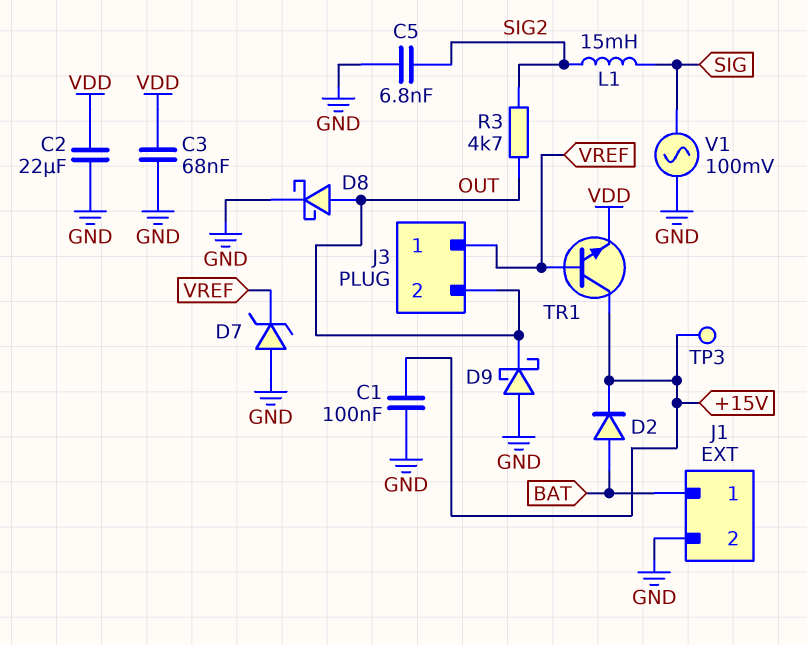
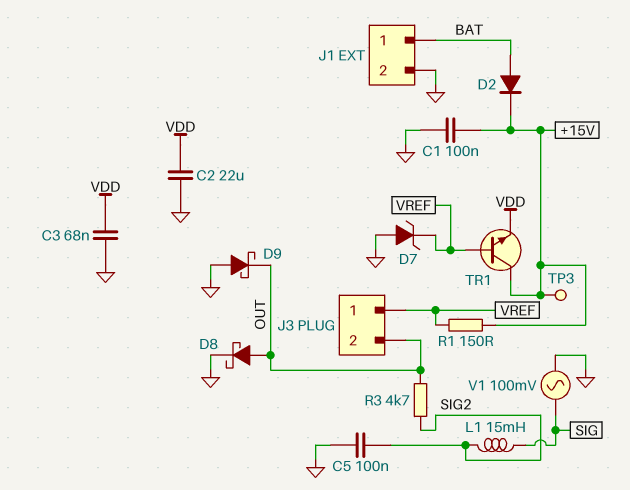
C5: 6.8nF (GND, SIG2) -> 100nF (GND, SIG2)
R1: none -> 150 (+15V, VREF)

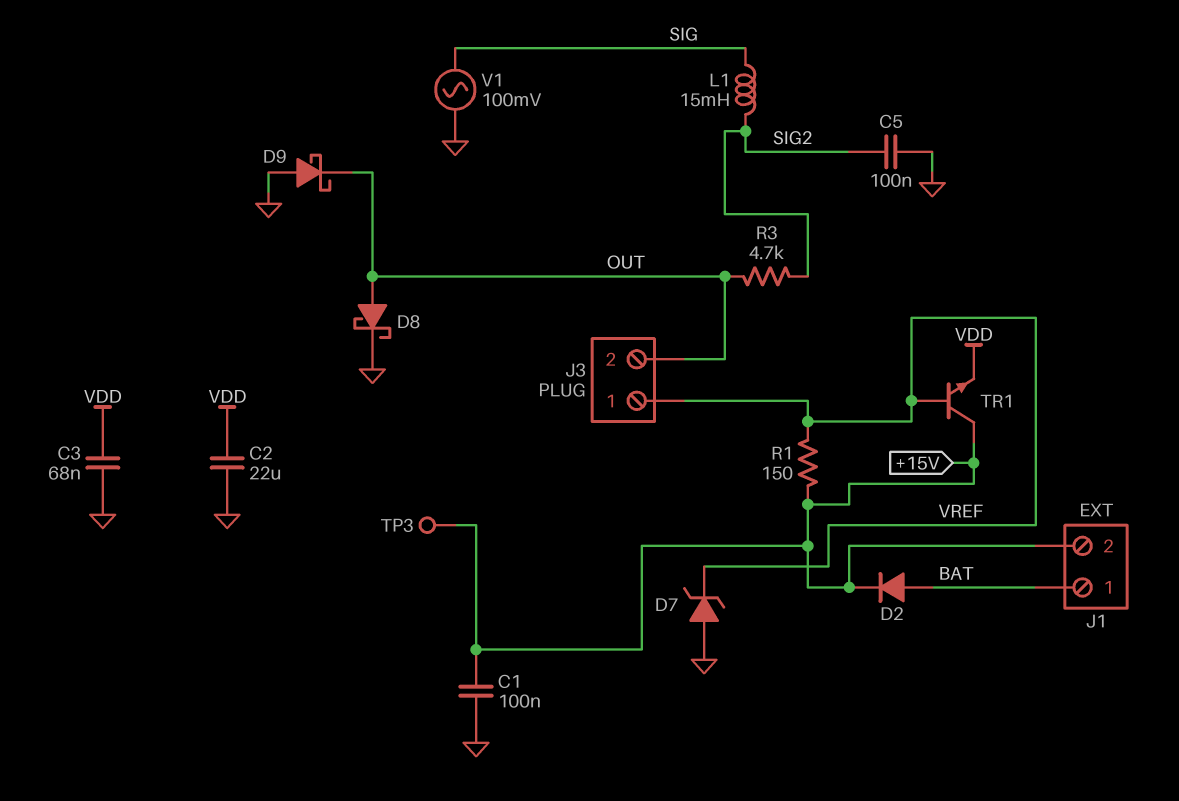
J1 pin 2: GND -> +15V

